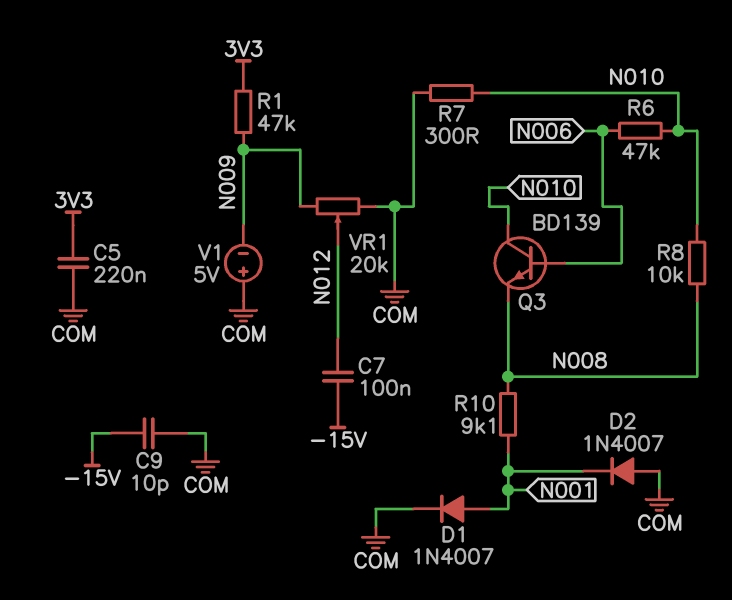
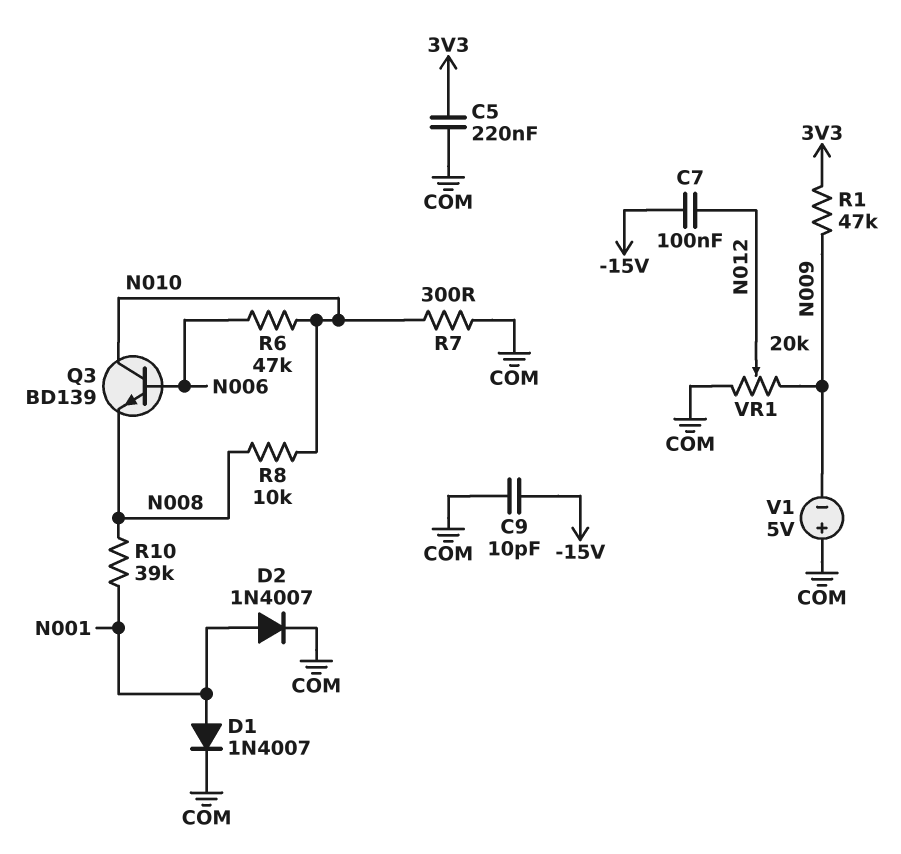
D2: diode 1N4007 (A COM, K N001) -> diode 1N4007 (A N001, K COM)
R10: 9.1k (N001, N008) -> 39k (N001, N008)

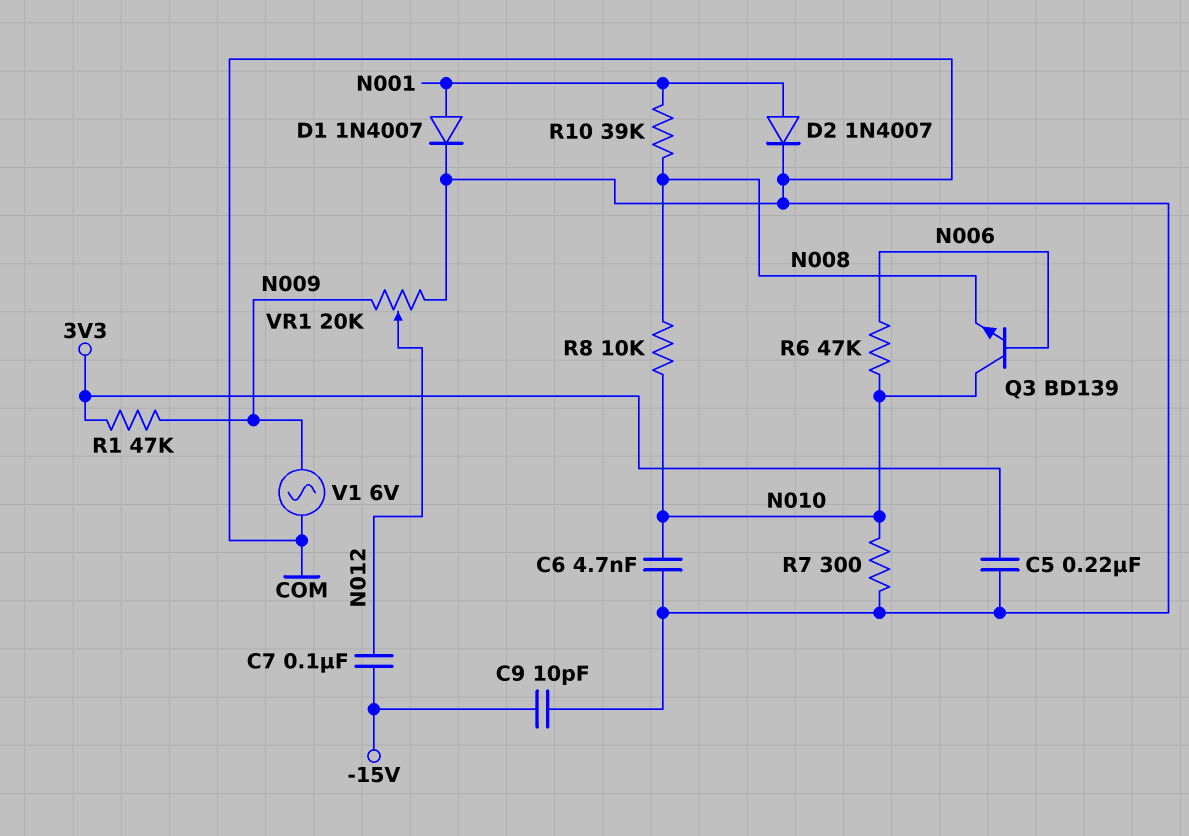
C6: none -> 4.7nF (COM, N010)
V1: 5V (plus COM, minus N009) -> AC 6V (COM, N009)

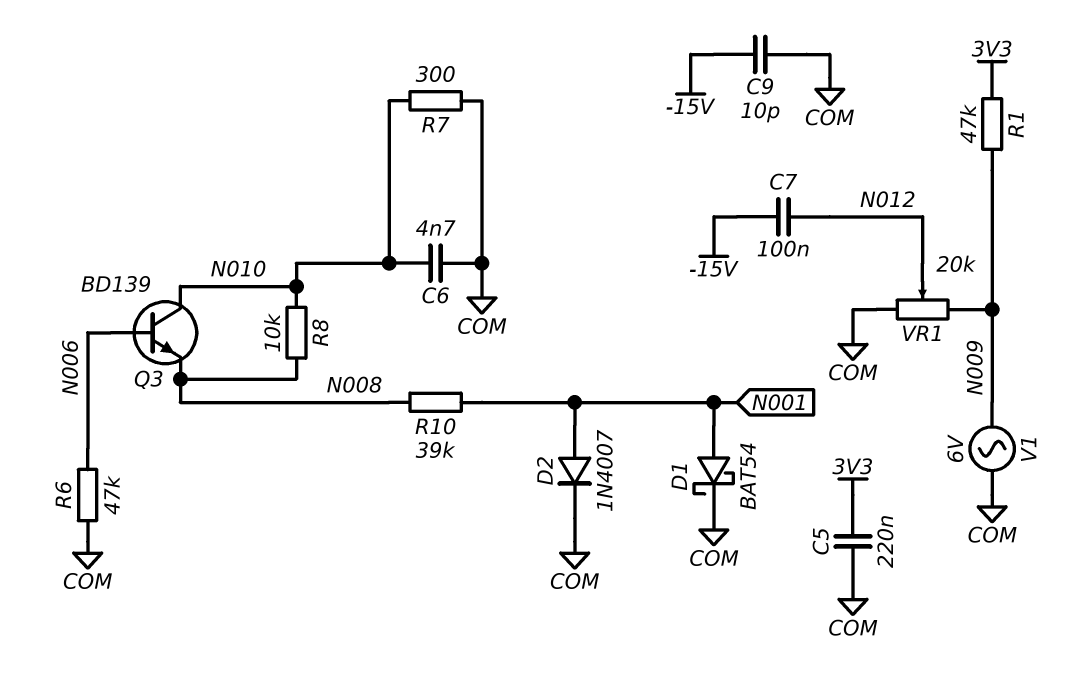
D1: diode 1N4007 (A N001, K COM) -> schottky BAT54 (A N001, K COM)
R6: 47k (N006, N010) -> 47k (COM, N006)

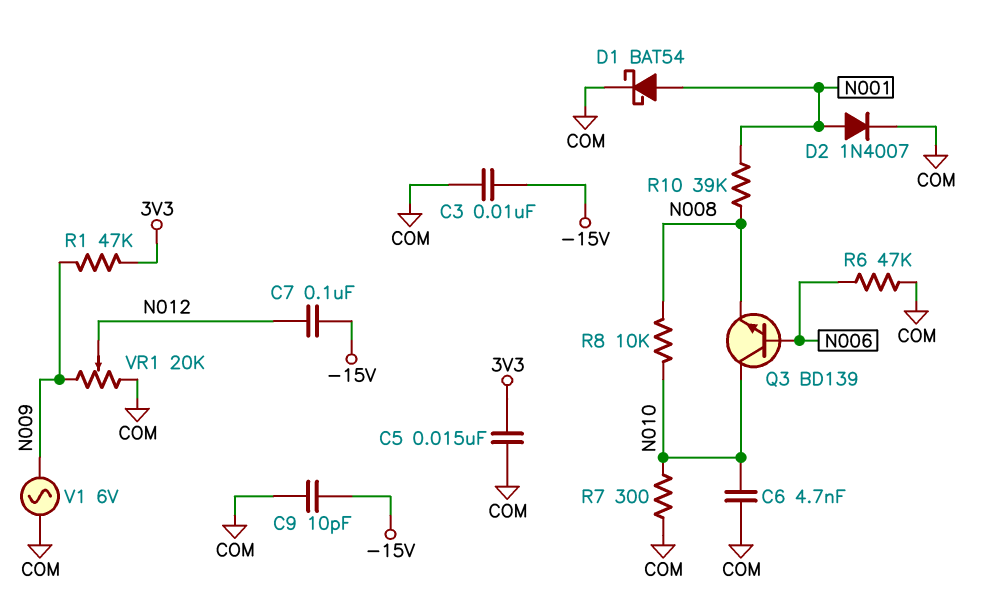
C3: none -> 10nF (-15V, COM)
C5: 220nF (3V3, COM) -> 15nF (3V3, COM)

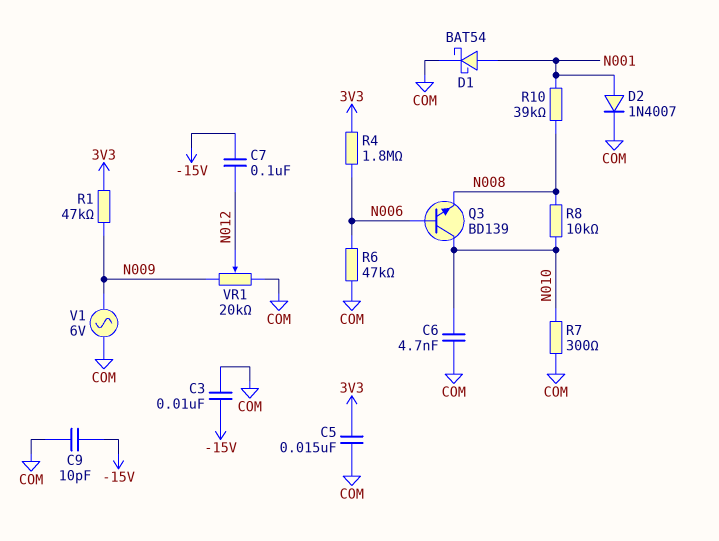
R4: none -> 1.8M (3V3, N006)

